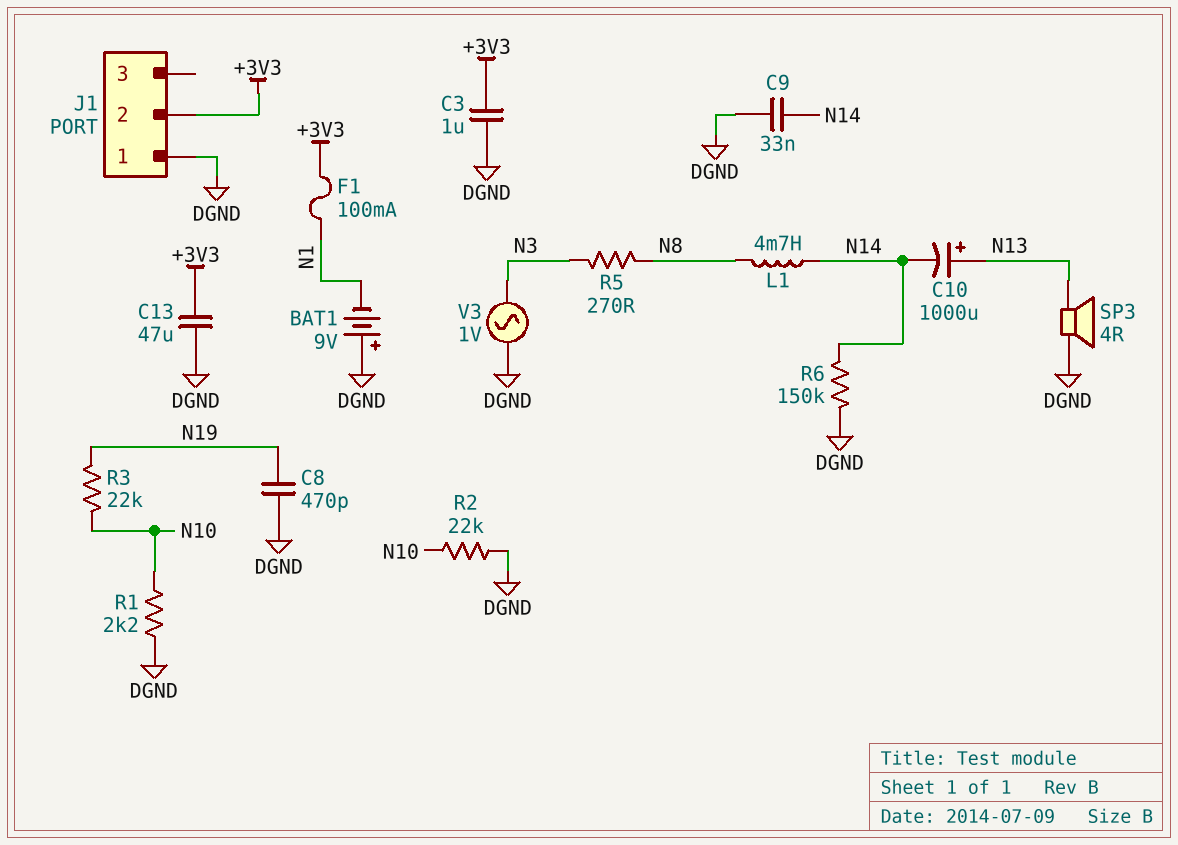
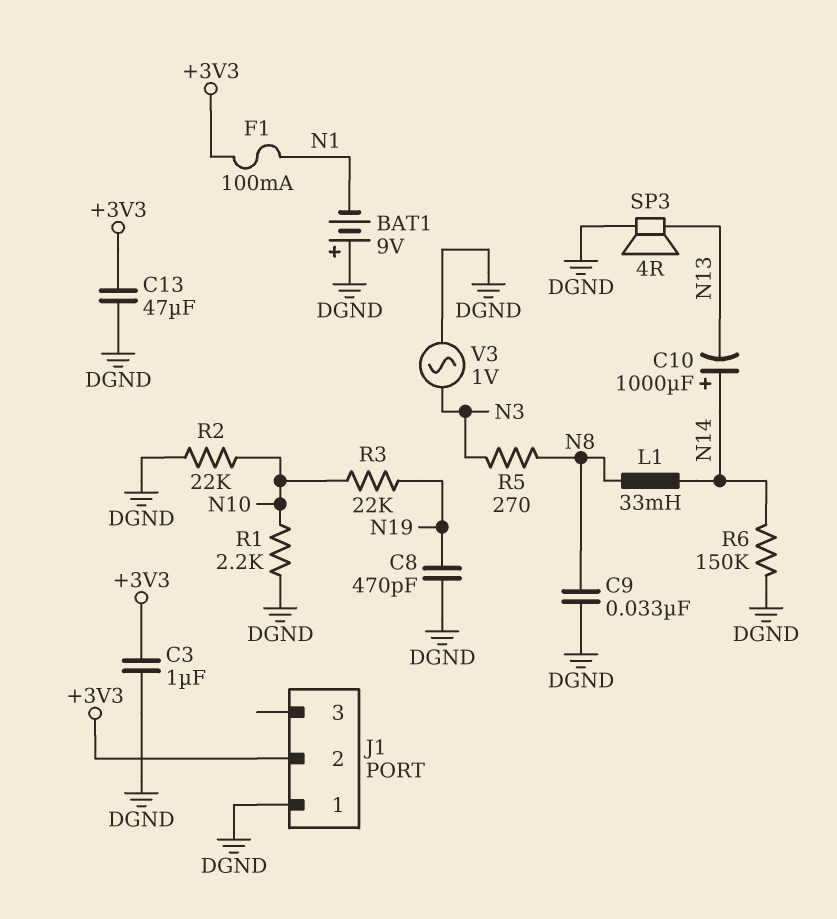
C9: 33nF (DGND, N14) -> 33nF (DGND, N8)
C10: 1000uF (plus N13, minus N14) -> 1000uF (plus N14, minus N13)
L1: 4.7mH (N8, N14) -> 33mH (N8, N14)

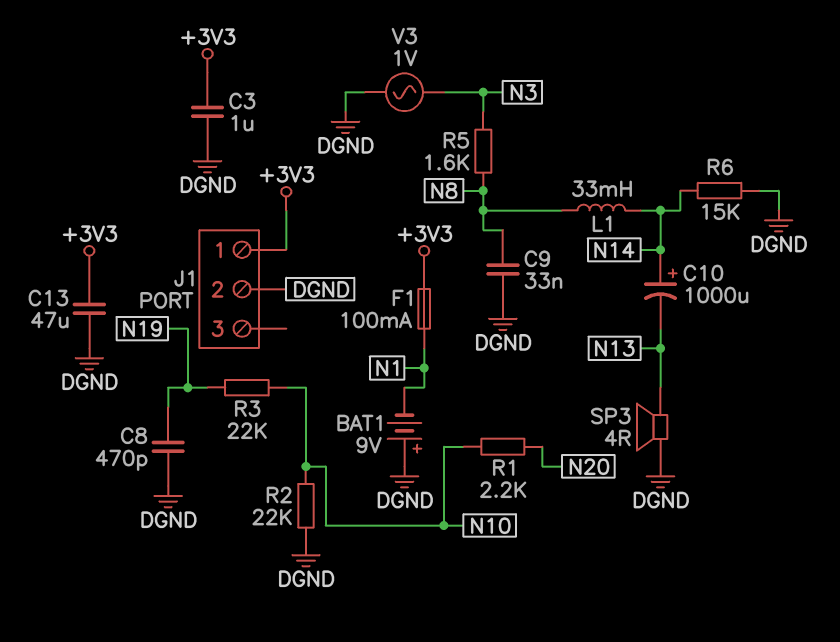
J1 pin 1: DGND -> +3V3
J1 pin 2: +3V3 -> DGND
R1: 2.2k (DGND, N10) -> 2.2k (N10, N20)
R5: 270 (N3, N8) -> 1.6k (N3, N8)
R6: 150k (DGND, N14) -> 15k (DGND, N14)

